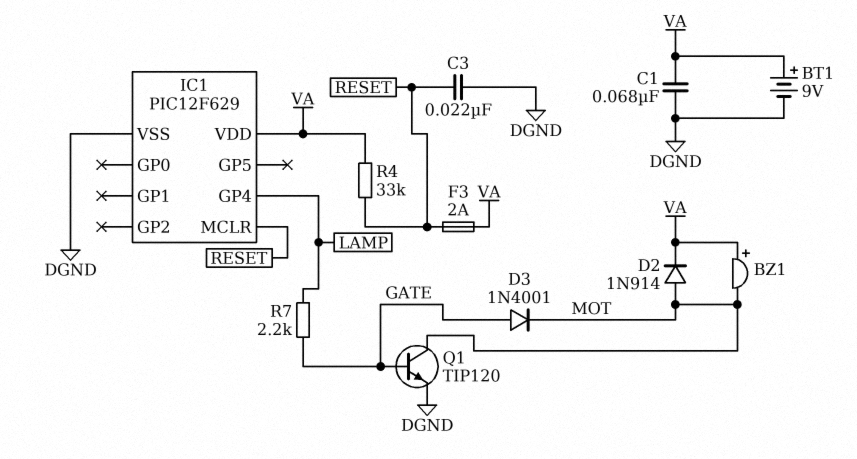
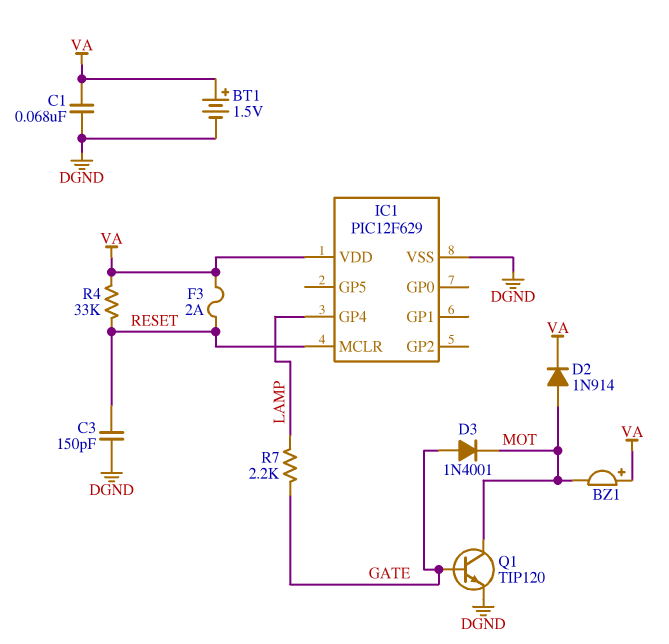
BT1: 9V (plus VA, minus DGND) -> 1.5V (plus VA, minus DGND)
C3: 22nF (DGND, RESET) -> 150pF (DGND, RESET)

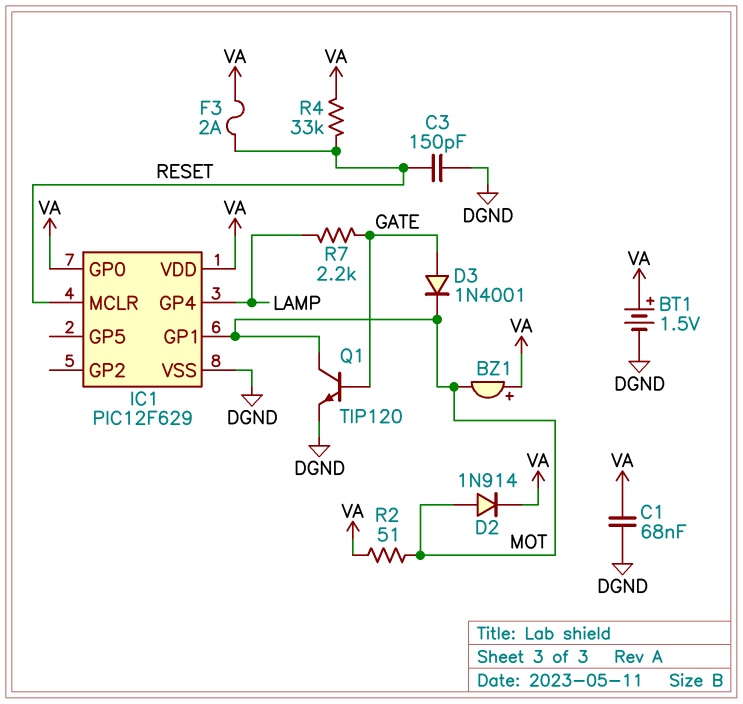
IC1 pin GP0: none -> VA
IC1 pin GP1: none -> MOT
R2: none -> 51 (MOT, VA)

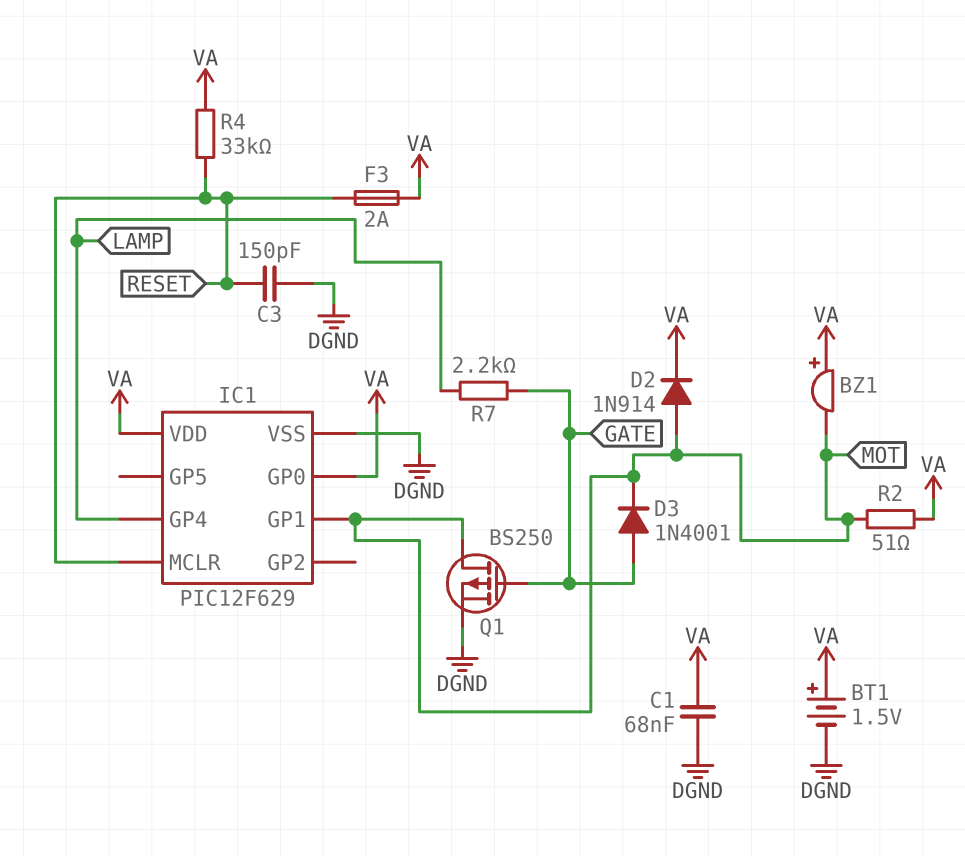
Q1: NPN TIP120 (B GATE, C MOT, E DGND) -> PMOS BS250 (G GATE, D MOT, S DGND)

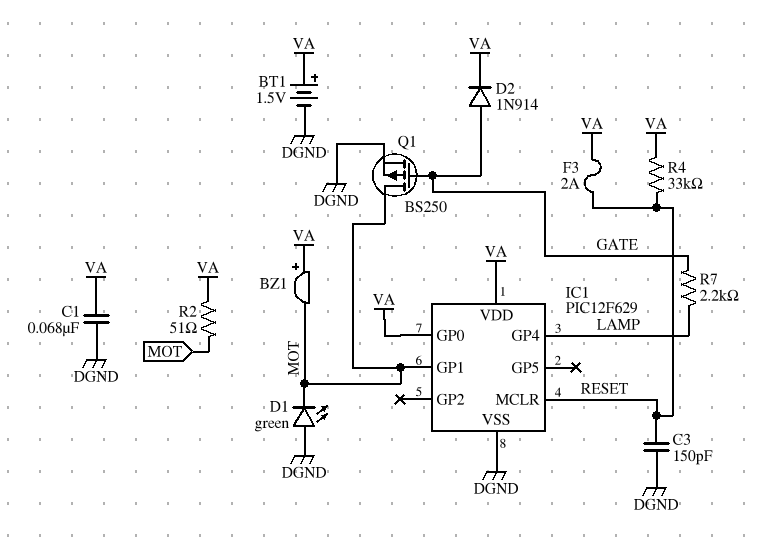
D1: none -> LED green (A DGND, K MOT)
D2: diode 1N914 (A MOT, K VA) -> diode 1N914 (A GATE, K VA)
D3: diode 1N4001 (A GATE, K MOT) -> none

